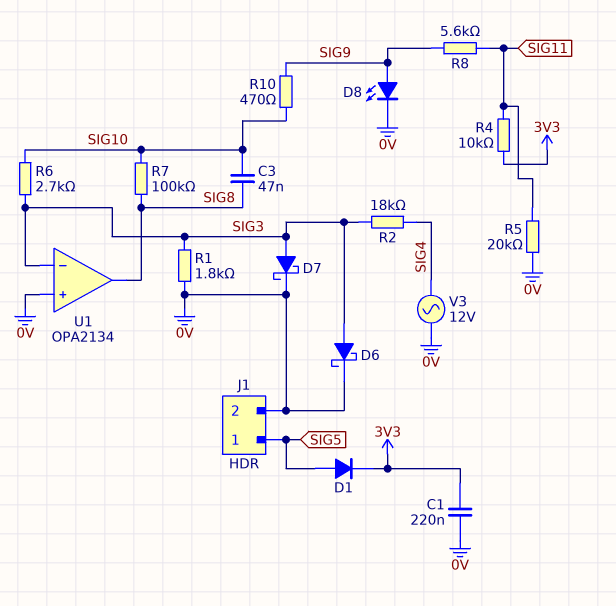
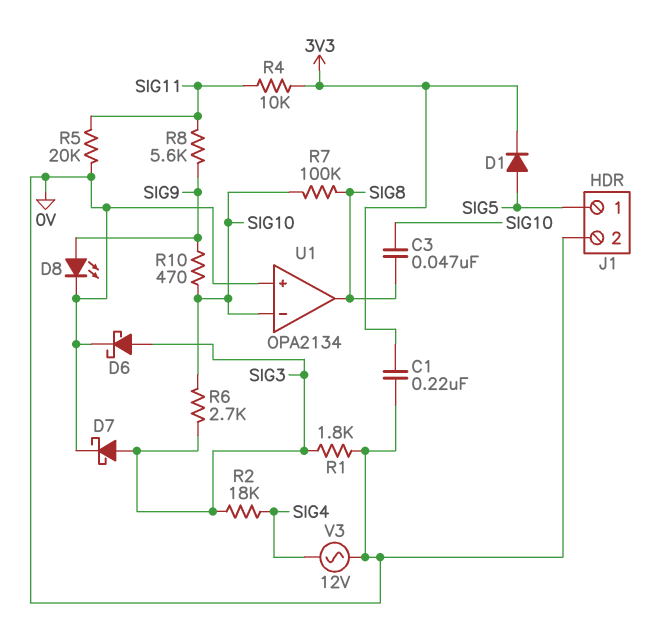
U1 pin in-: SIG3 -> SIG10

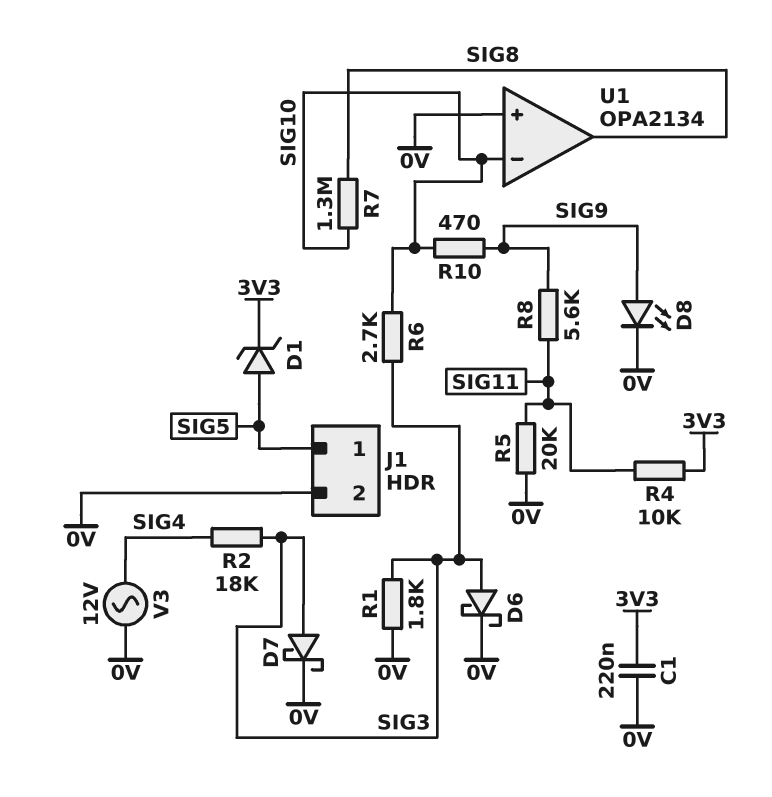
C3: 47nF (SIG8, SIG10) -> none
D1: diode (A SIG5, K 3V3) -> zener (A SIG5, K 3V3)
R7: 100k (SIG8, SIG10) -> 1.3M (SIG8, SIG10)

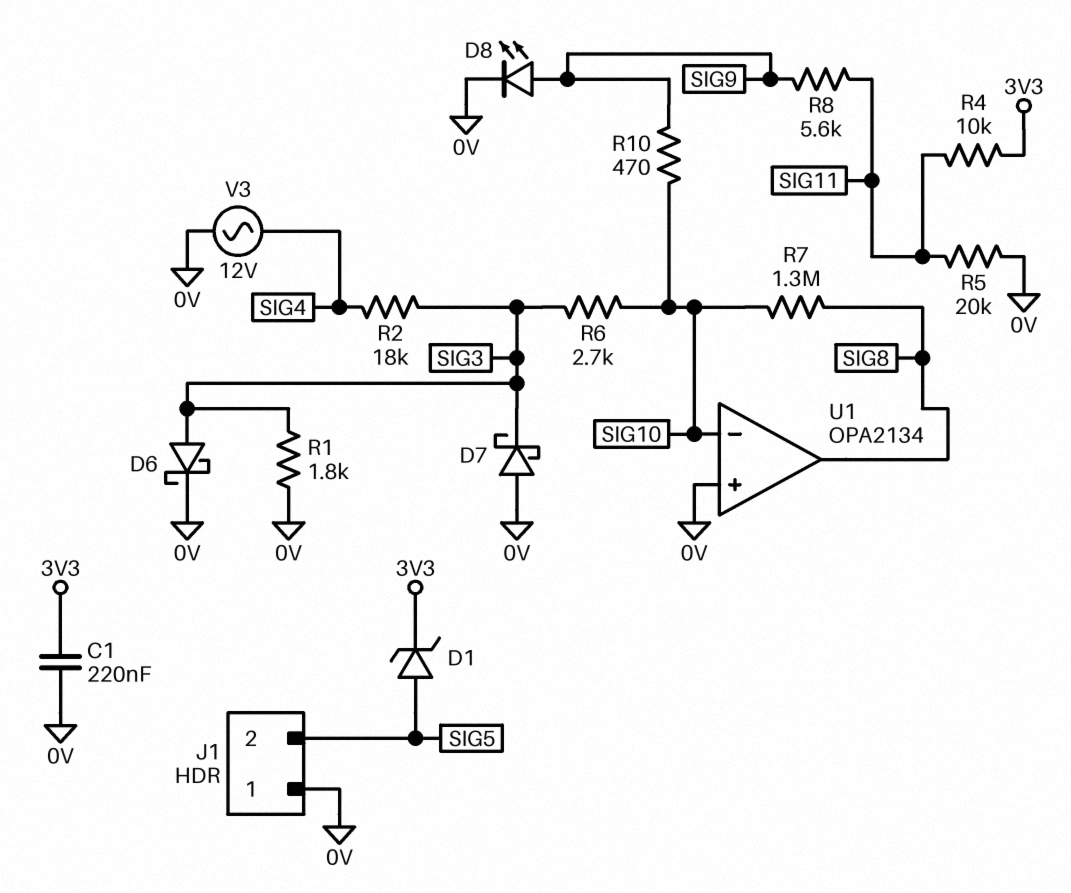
D7: schottky (A SIG3, K 0V) -> schottky (A 0V, K SIG3)
J1 pin 1: SIG5 -> 0V
J1 pin 2: 0V -> SIG5

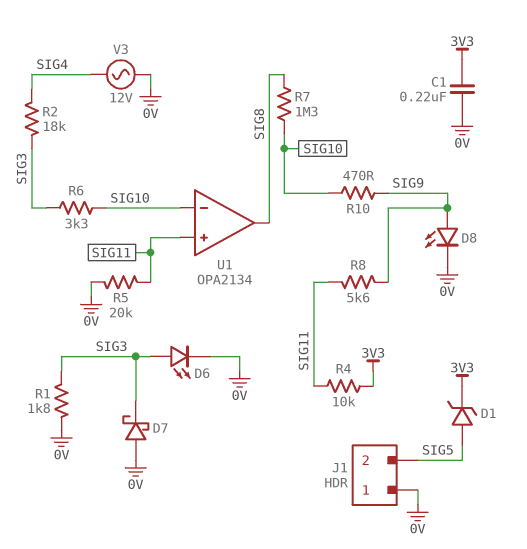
D6: schottky (A SIG3, K 0V) -> LED (A SIG3, K 0V)
R6: 2.7k (SIG3, SIG10) -> 3.3k (SIG3, SIG10)
U1 pin in+: 0V -> SIG11

